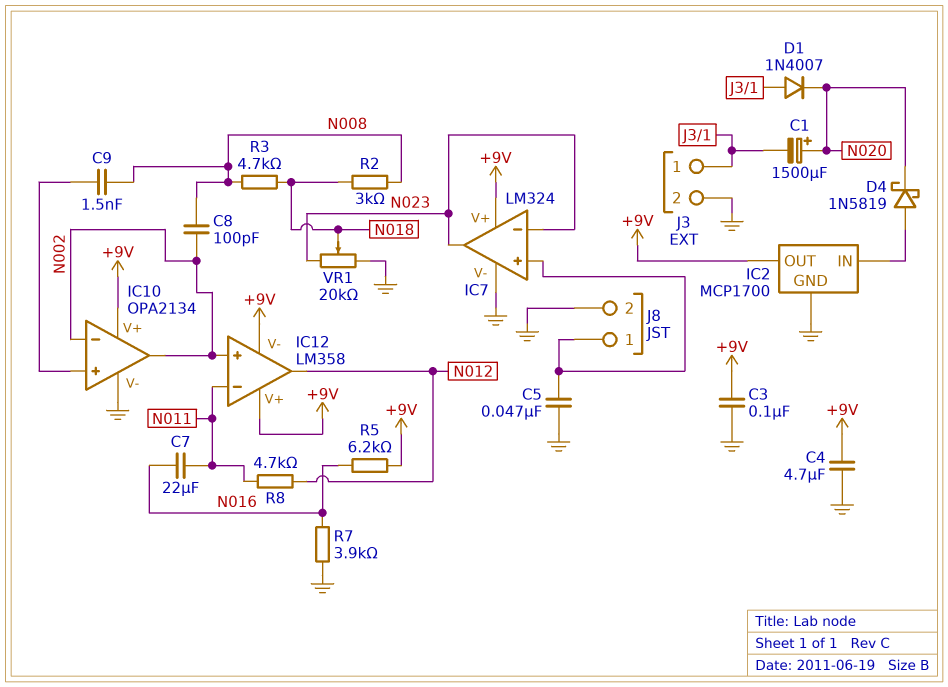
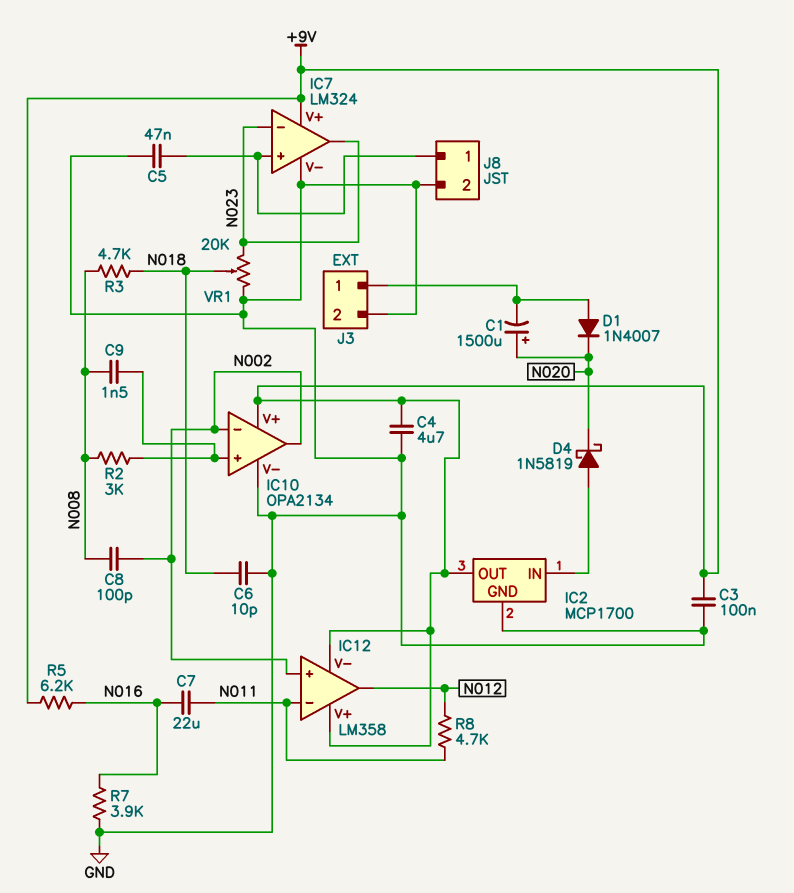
C6: none -> 10pF (GND, N018)
R2: 3k (N008, N018) -> 3k (IC10/in+, N008)

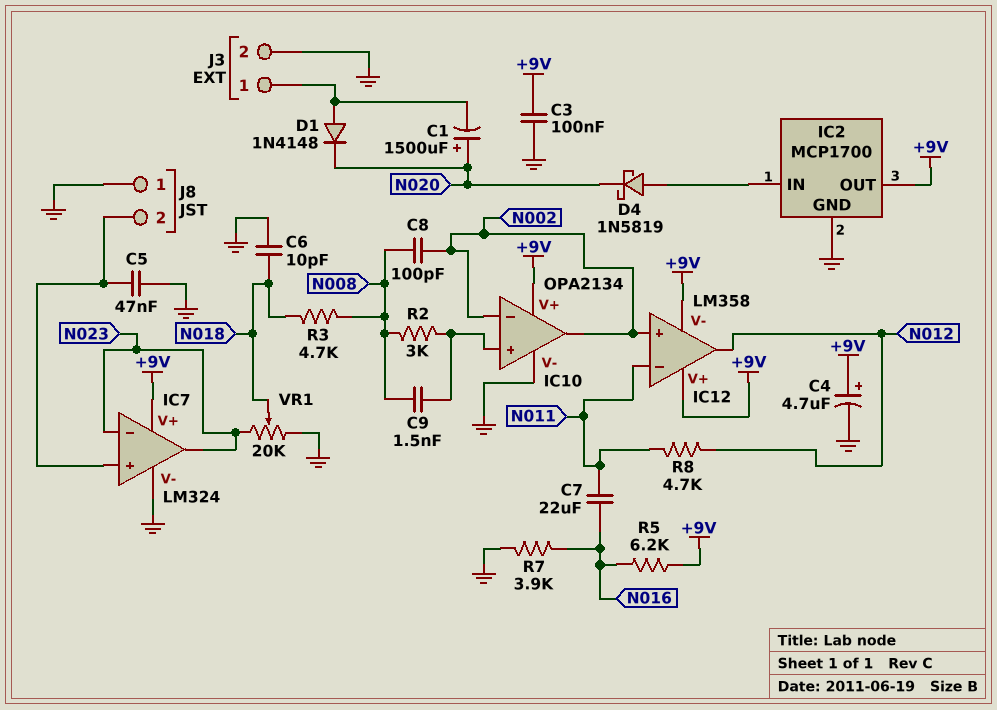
C4: 4.7uF (+9V, GND) -> 4.7uF (plus +9V, minus GND)
D1: diode 1N4007 (A J3/1, K N020) -> diode 1N4148 (A J3/1, K N020)
J8 pin 1: IC7/in+ -> GND
J8 pin 2: GND -> IC7/in+

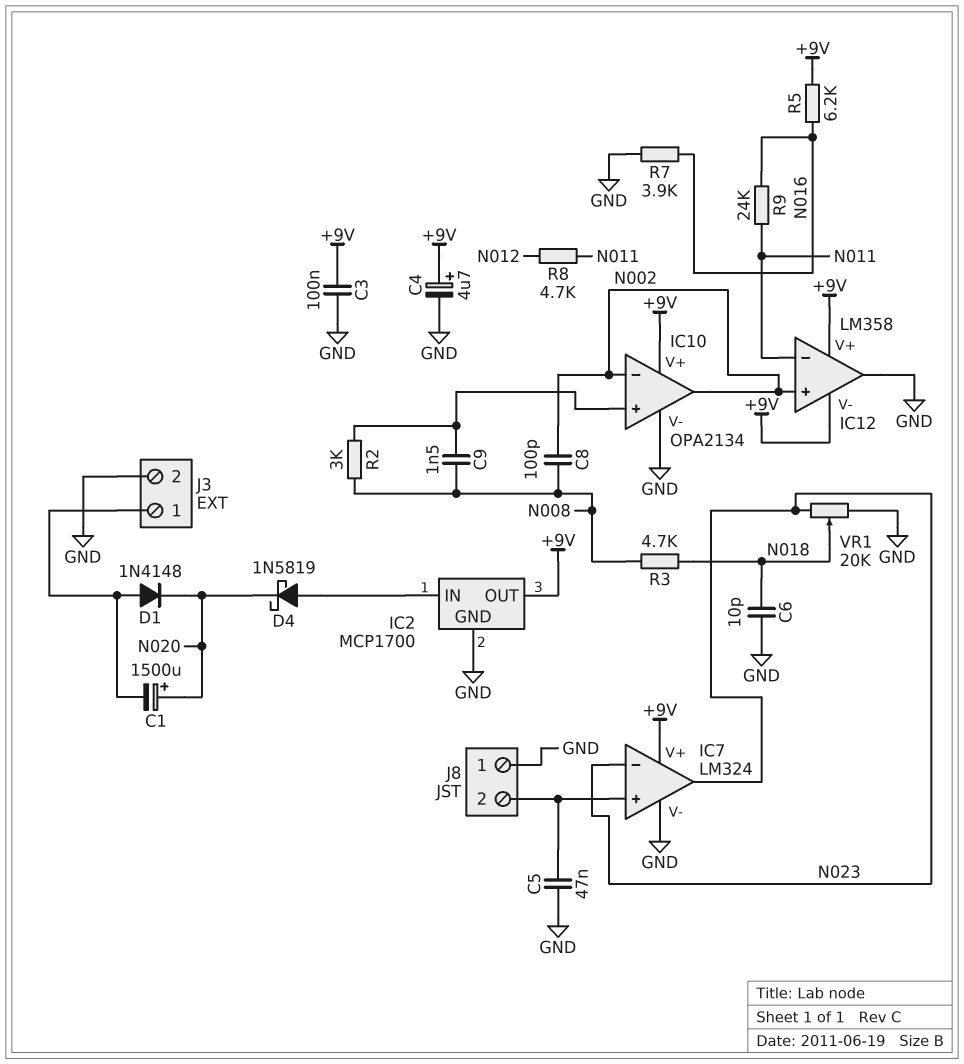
C7: 22uF (N011, N016) -> none
IC12 pin out: N012 -> GND
R9: none -> 24k (N011, N016)

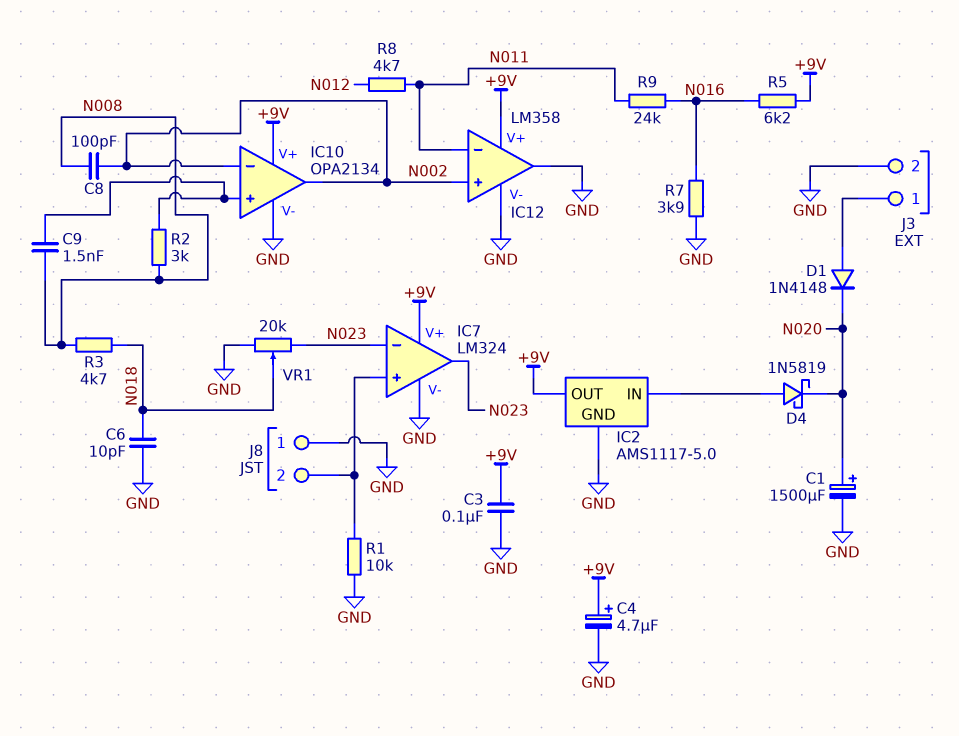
C1: 1500uF (plus N020, minus J3/1) -> 1500uF (plus N020, minus GND)
C5: 47nF (GND, IC7/in+) -> none
IC2: MCP1700 -> AMS1117-5.0
IC12 pin V-: +9V -> GND
R1: none -> 10k (GND, IC7/in+)

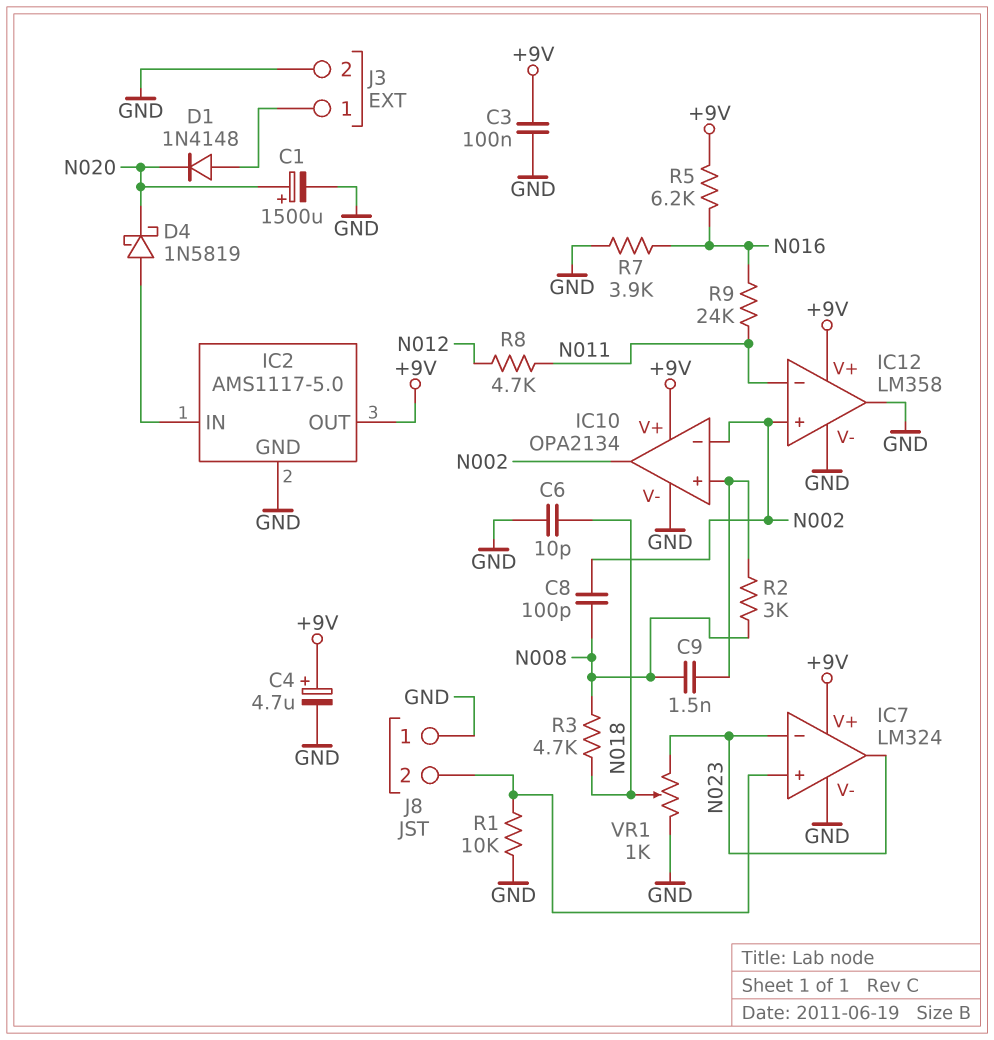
VR1: 20k (GND, N023, wiper N018) -> 1k (GND, N023, wiper N018)

